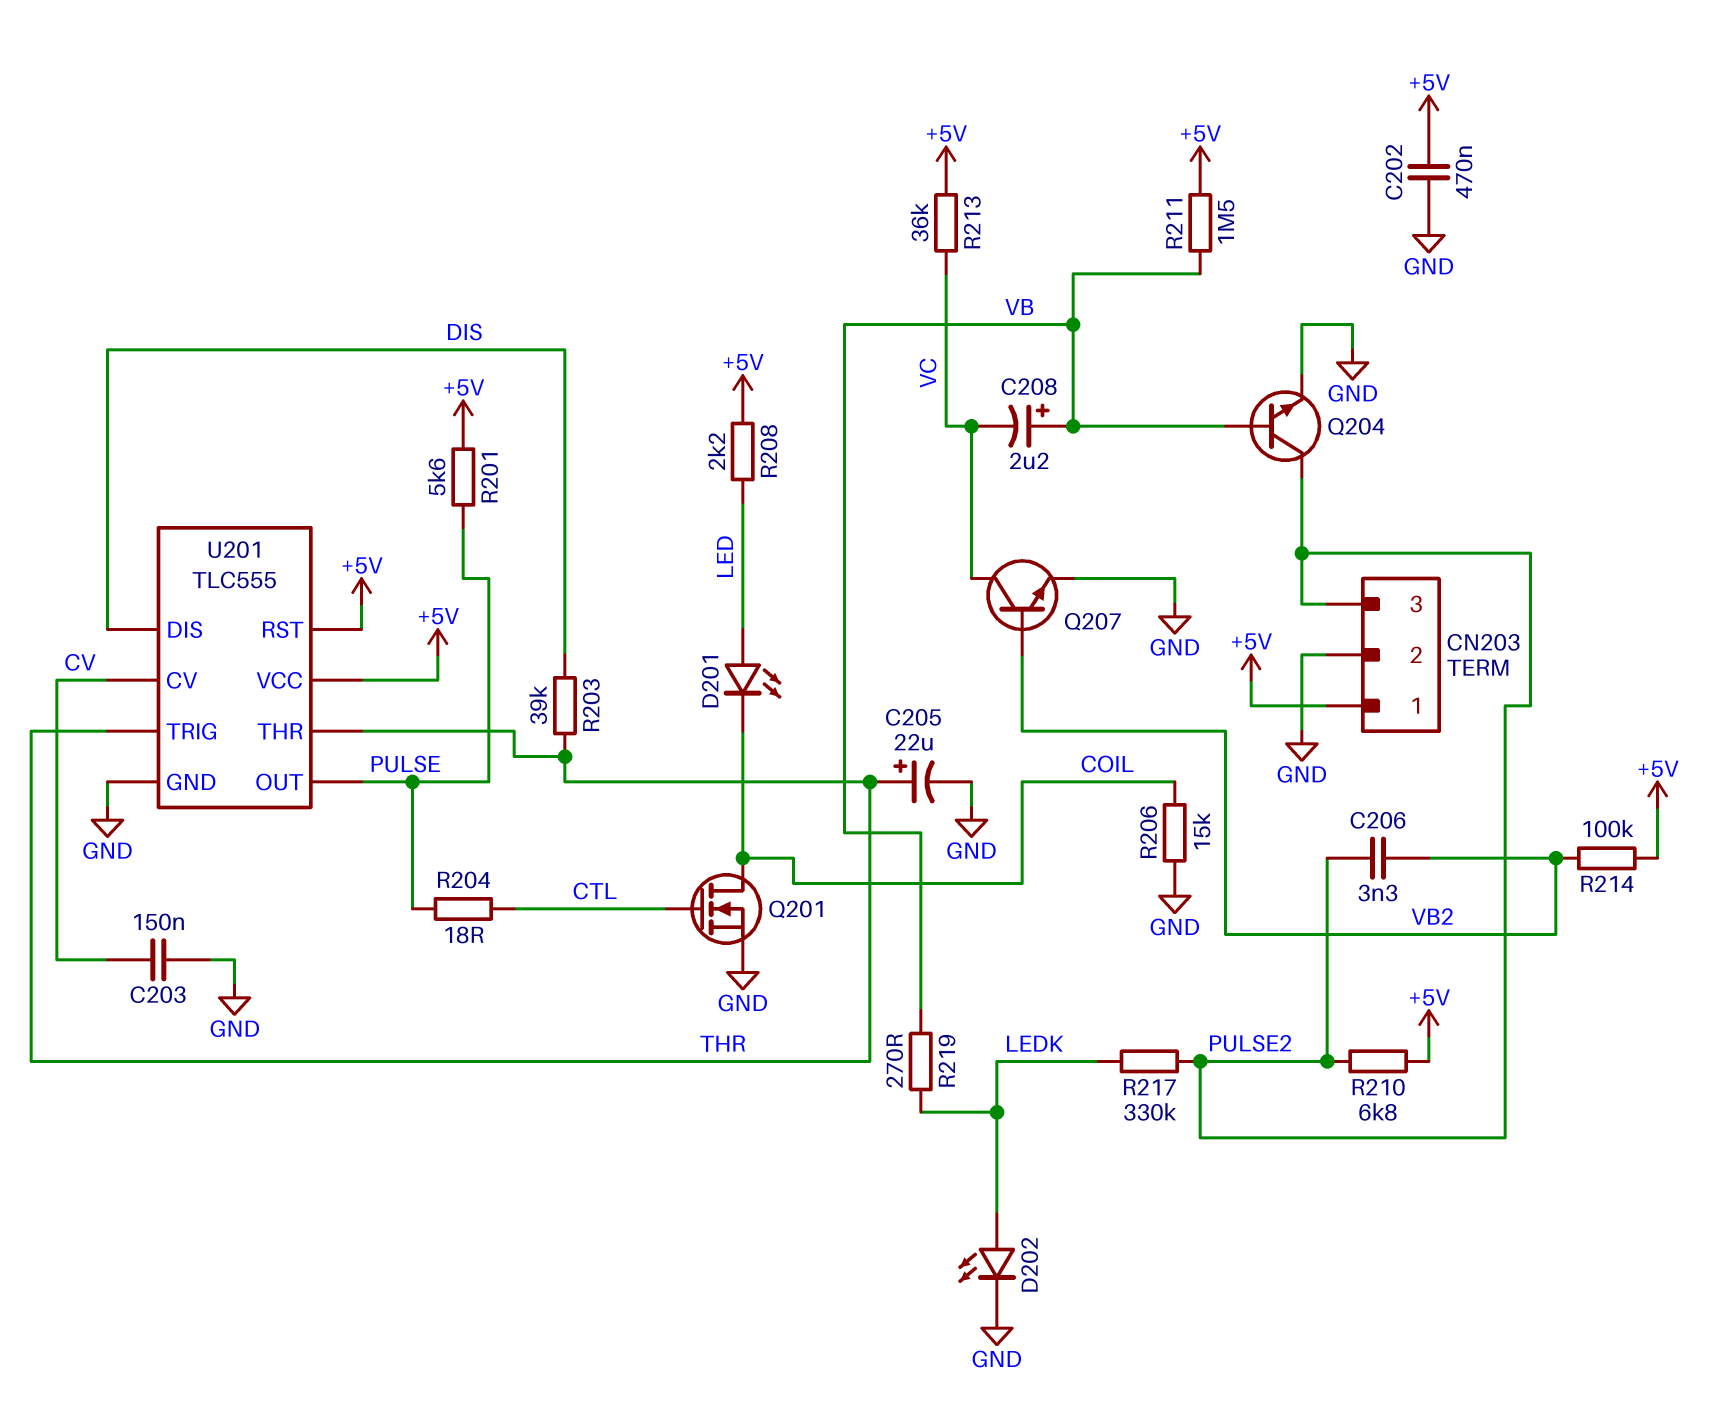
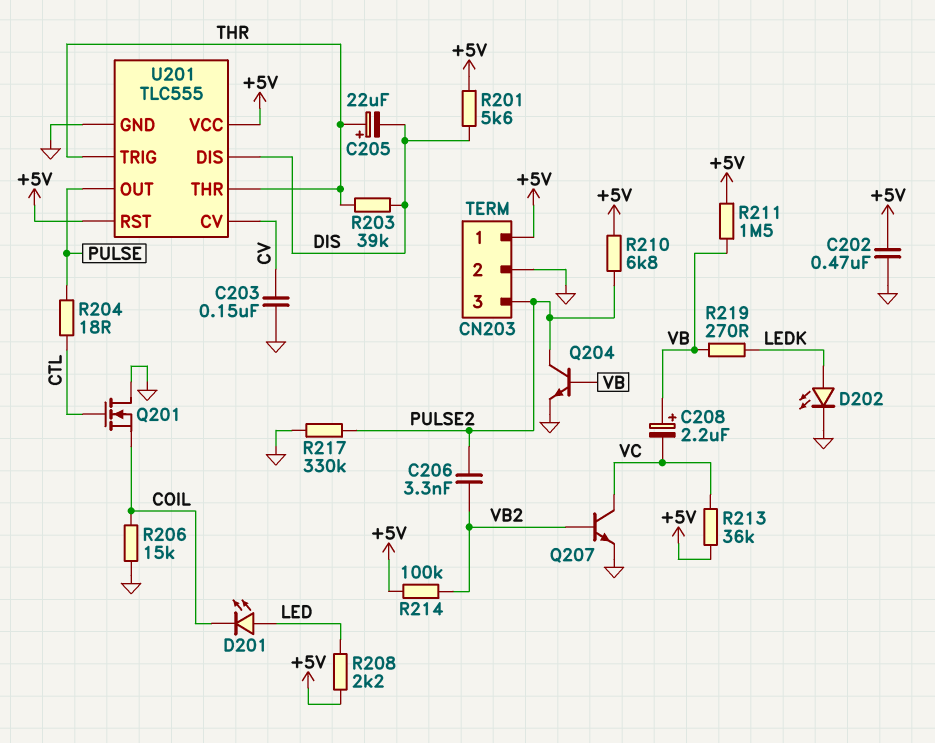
C205: 22uF (plus THR, minus GND) -> 22uF (plus THR, minus DIS)
Q201: NMOS (G CTL, D COIL, S GND) -> NMOS (G CTL, D GND, S COIL)
R201: 5.6k (+5V, PULSE) -> 5.6k (+5V, DIS)
R217: 330k (LEDK, PULSE2) -> 330k (GND, PULSE2)

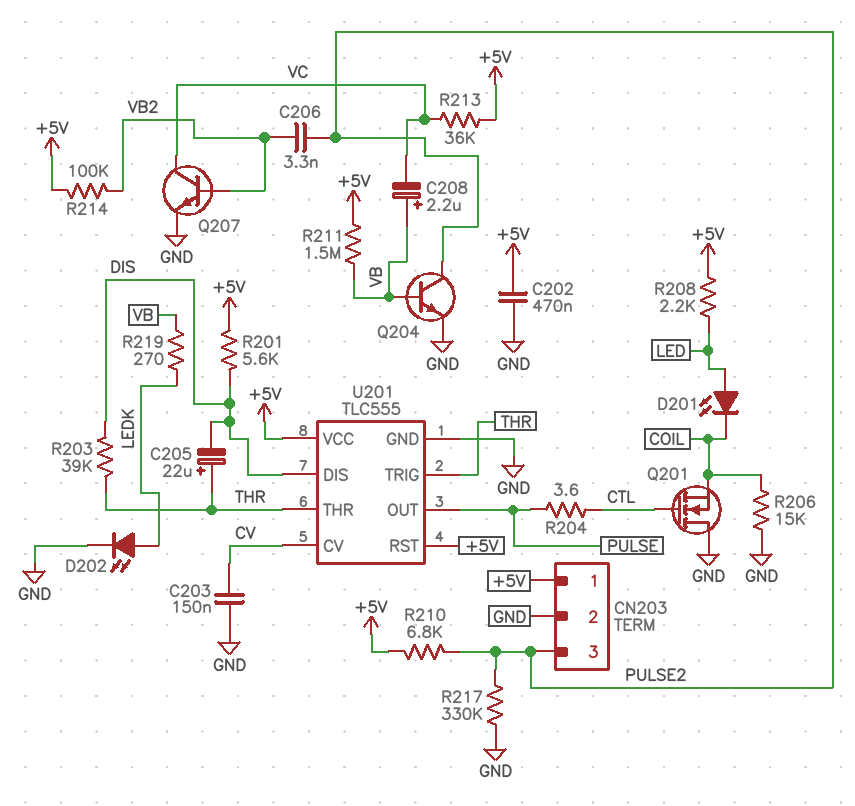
R204: 18 (CTL, PULSE) -> 3.6 (CTL, PULSE)

